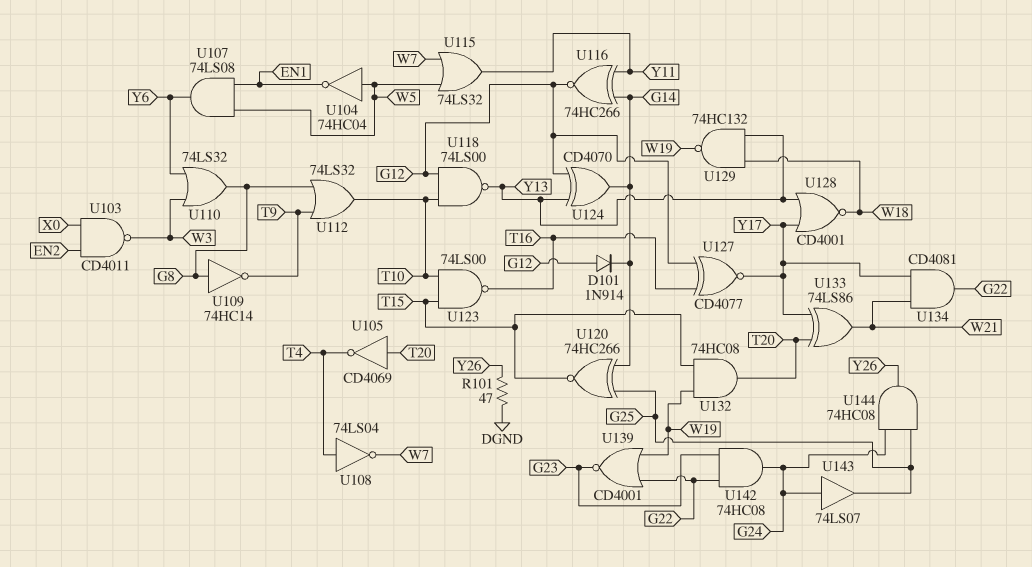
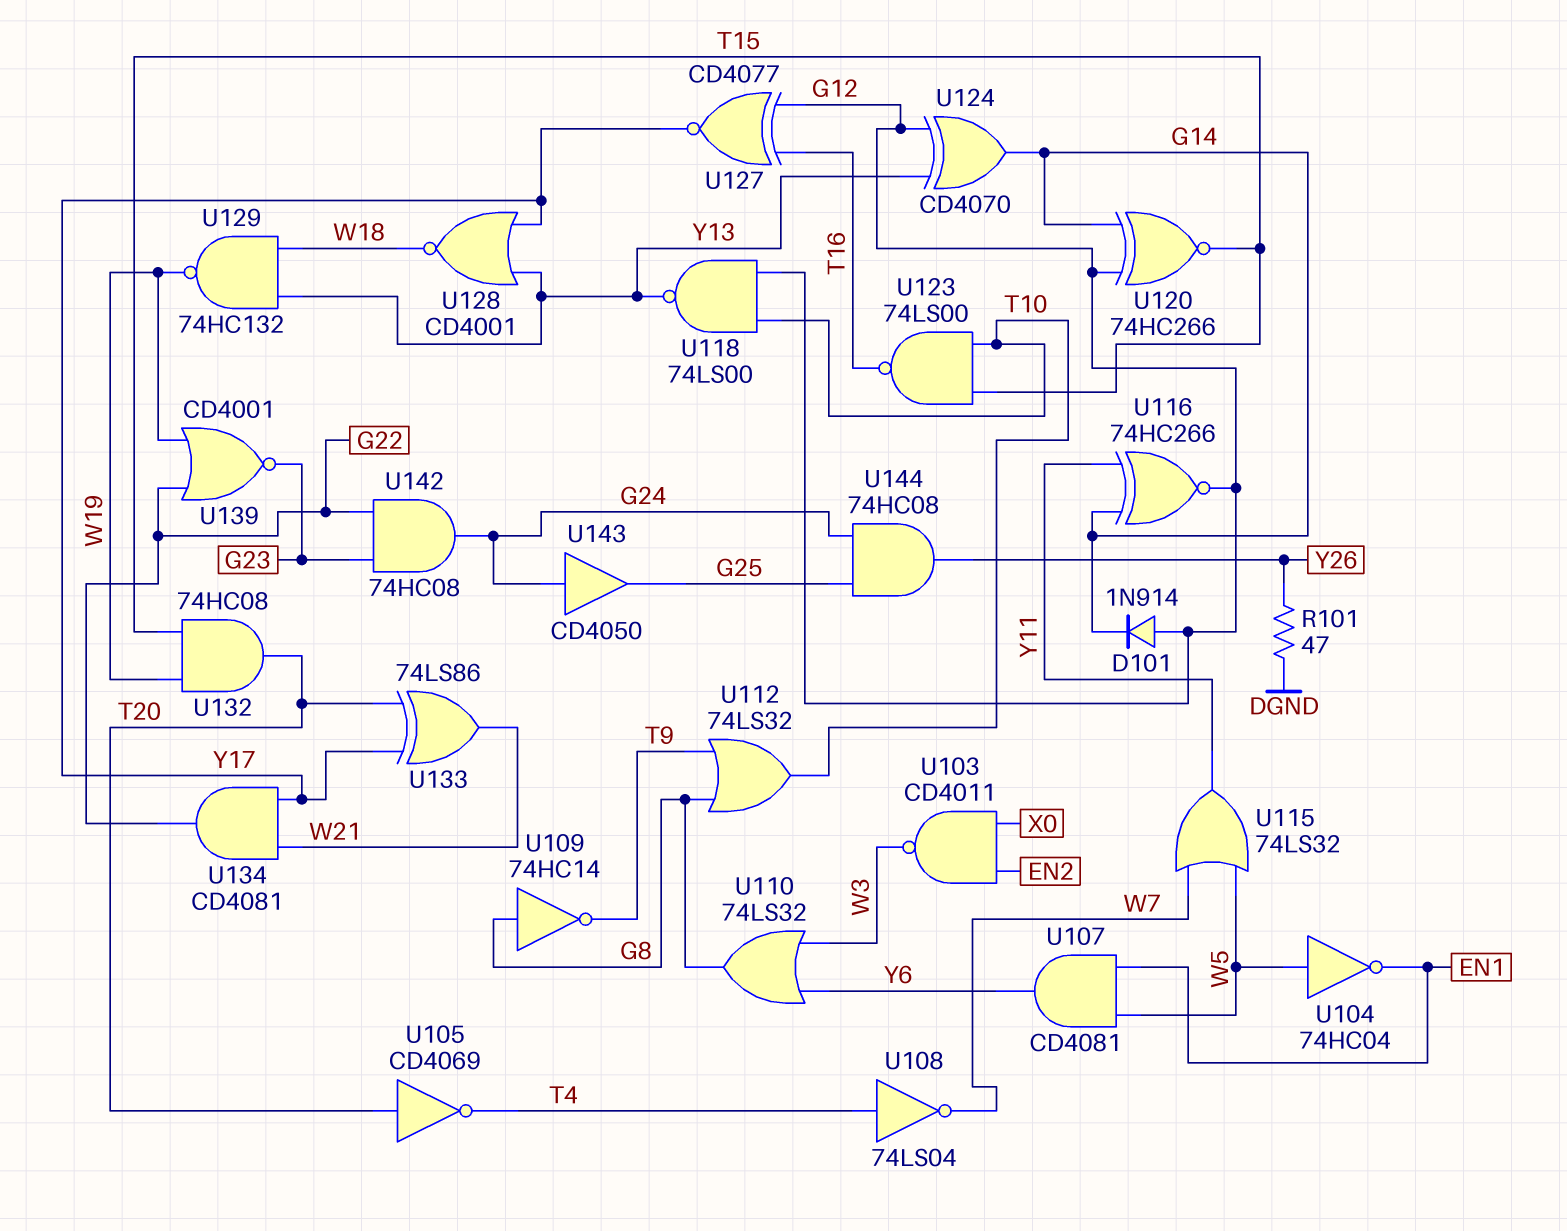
U107: AND 74LS08 (in EN1, in W5, out Y6) -> AND CD4081 (in EN1, in W5, out Y6)
U120: XNOR 74HC266 (in G14, in G25, out T15) -> XNOR 74HC266 (in G12, in G14, out T15)
U143: buffer 74LS07 (in G24, out G25) -> buffer CD4050 (in G24, out G25)

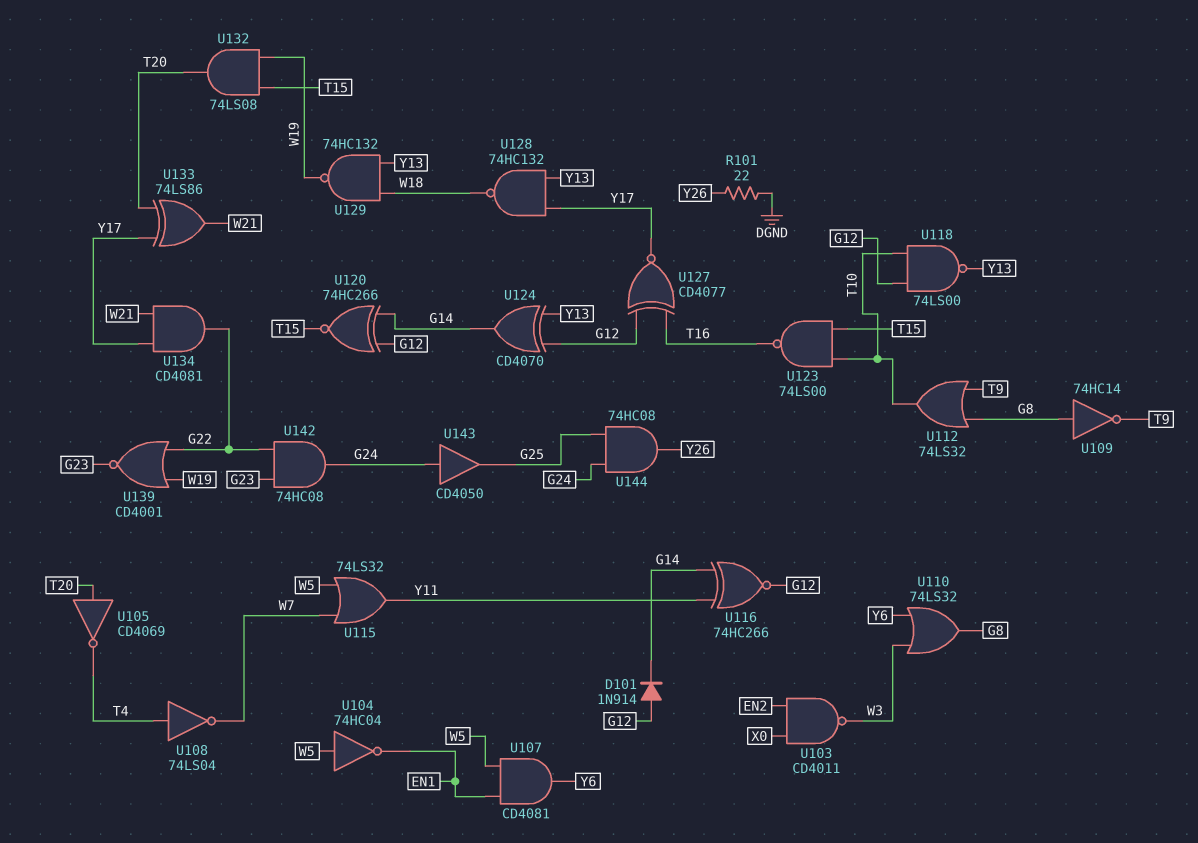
R101: 47 (DGND, Y26) -> 22 (DGND, Y26)
U128: NOR CD4001 (in Y13, in Y17, out W18) -> NAND 74HC132 (in Y13, in Y17, out W18)
U132: AND 74HC08 (in T15, in W19, out T20) -> AND 74LS08 (in T15, in W19, out T20)

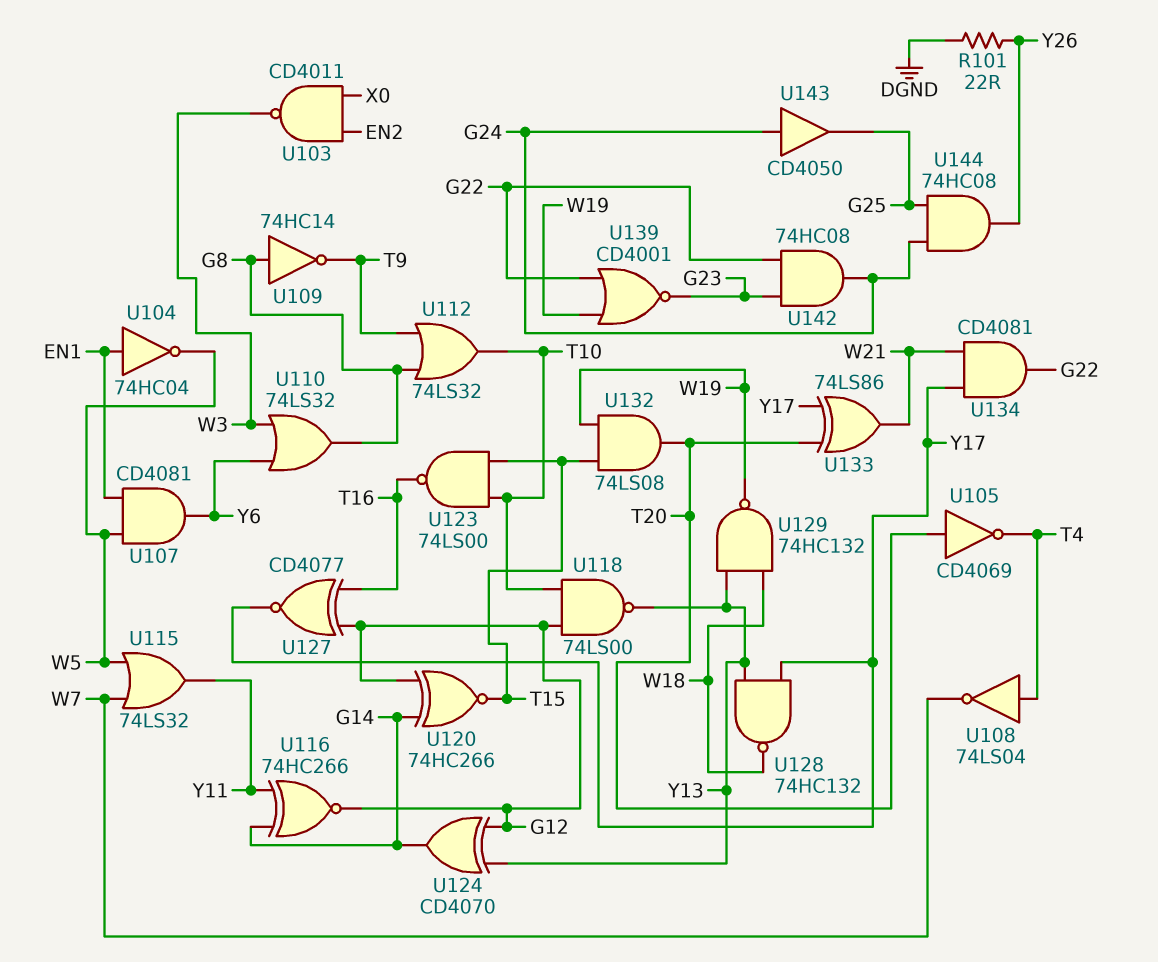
D101: diode 1N914 (A G12, K G14) -> none
U104: NOT 74HC04 (in W5, out EN1) -> NOT 74HC04 (in EN1, out W5)

